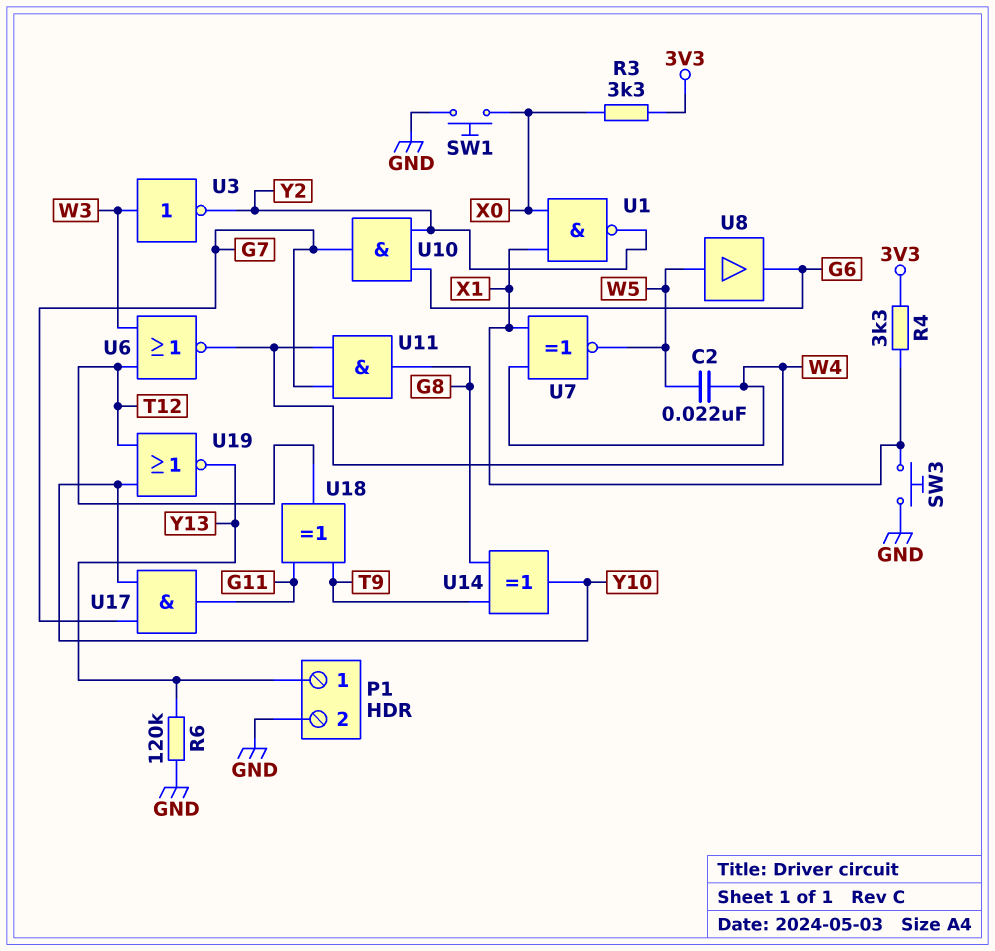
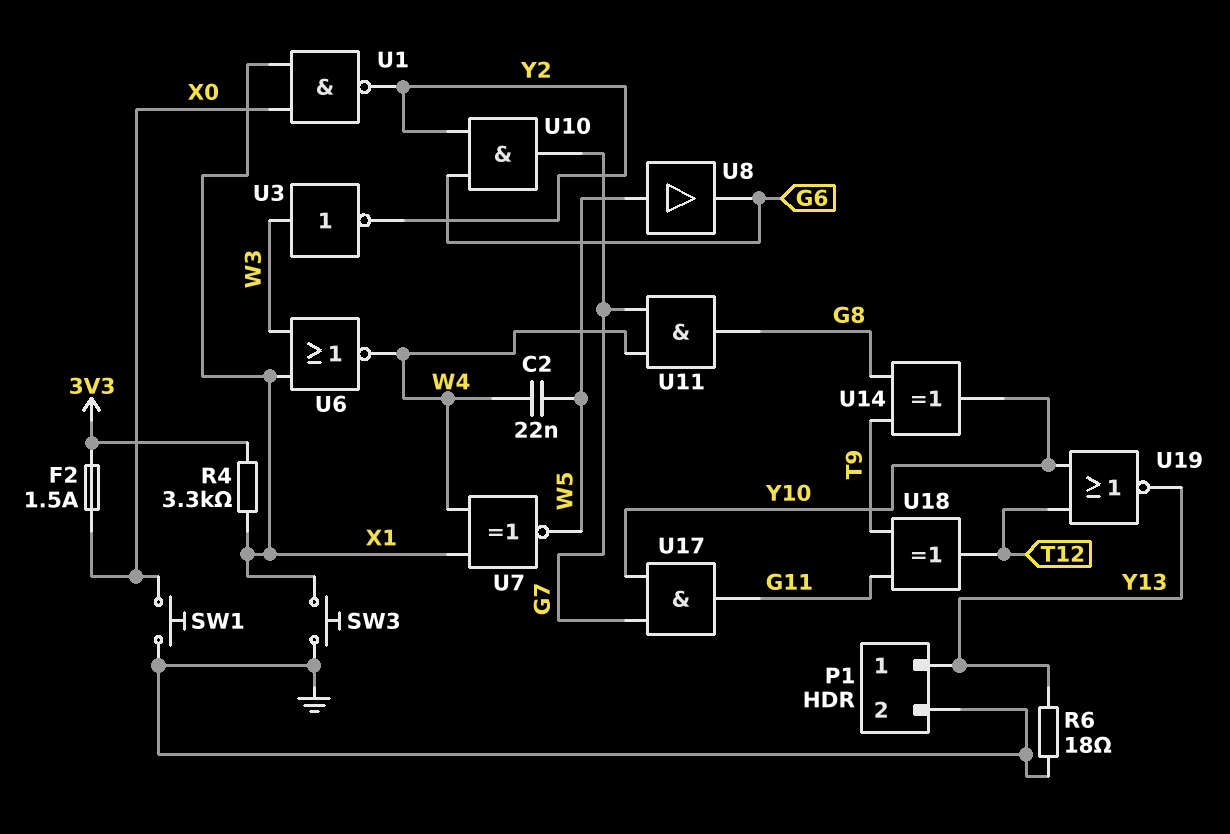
F2: none -> 1.5A (3V3, X0)
R3: 3.3k (3V3, X0) -> none
R6: 120k (GND, Y13) -> 18 (GND, Y13)
U6: NOR (in T12, in W3, out W4) -> NOR (in W3, in X1, out W4)

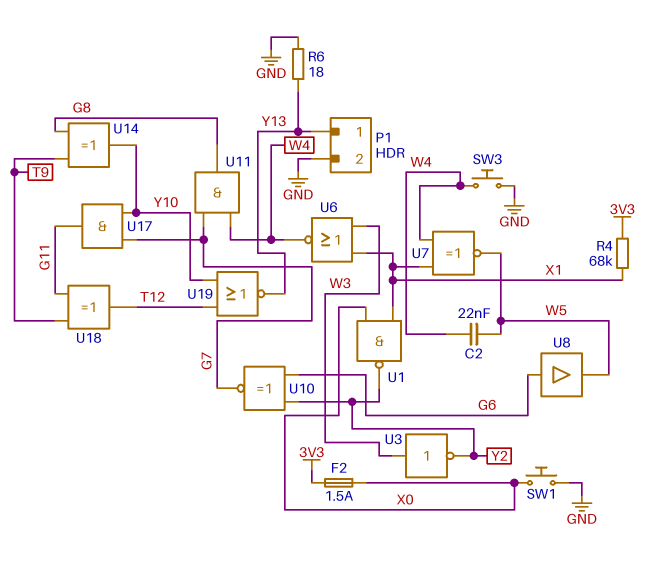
R4: 3.3k (3V3, X1) -> 68k (3V3, X1)
SW3: button (GND, X1) -> button (GND, W4)
U8: buffer (in W5, out G6) -> buffer (in G6, out W5)
U10: AND (in G6, in Y2, out G7) -> XNOR (in G6, in Y2, out G7)

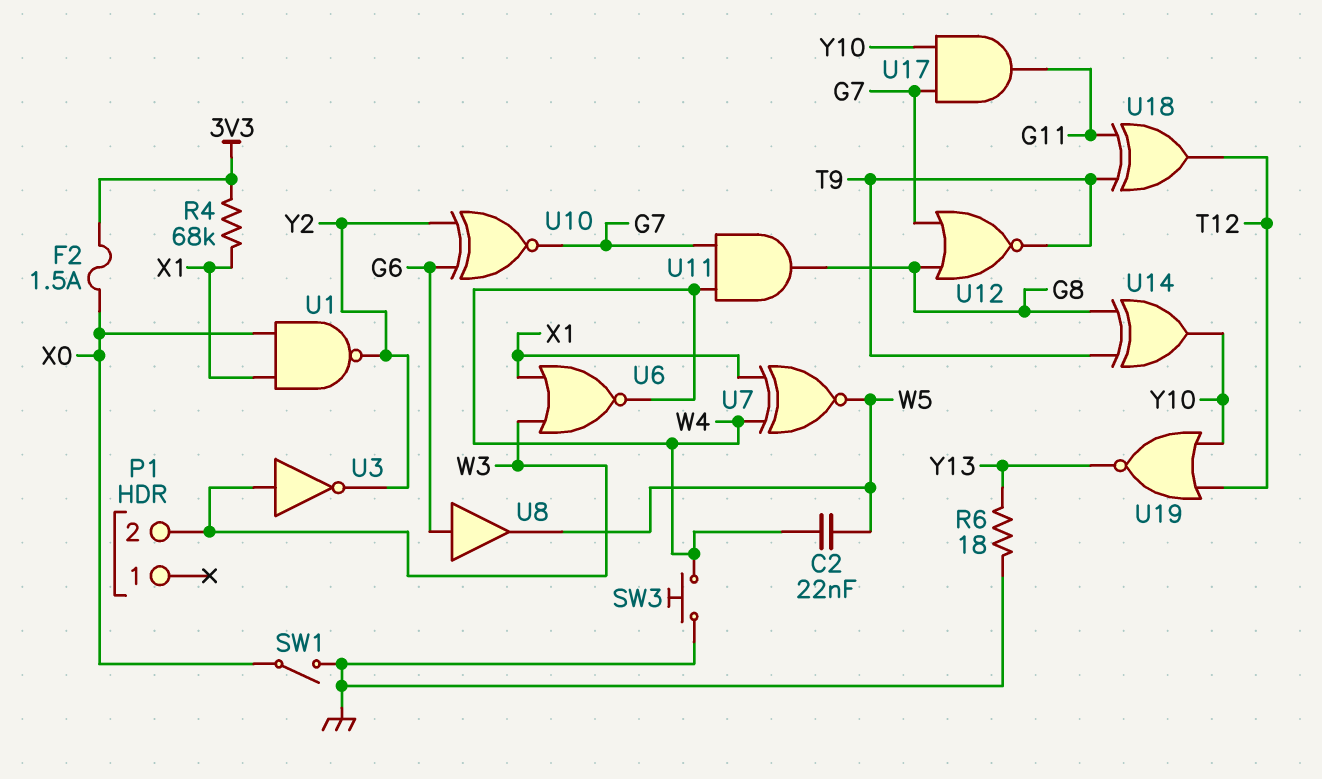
P1 pin 1: Y13 -> none
P1 pin 2: GND -> W3
SW1: button (GND, X0) -> switch (GND, X0)
U12: none -> NOR (in G7, in G8, out T9)

